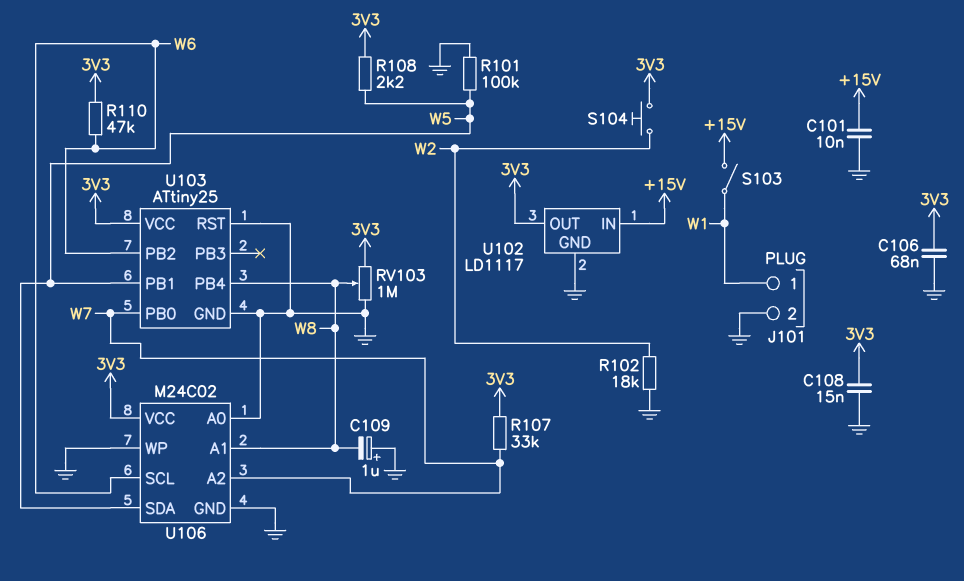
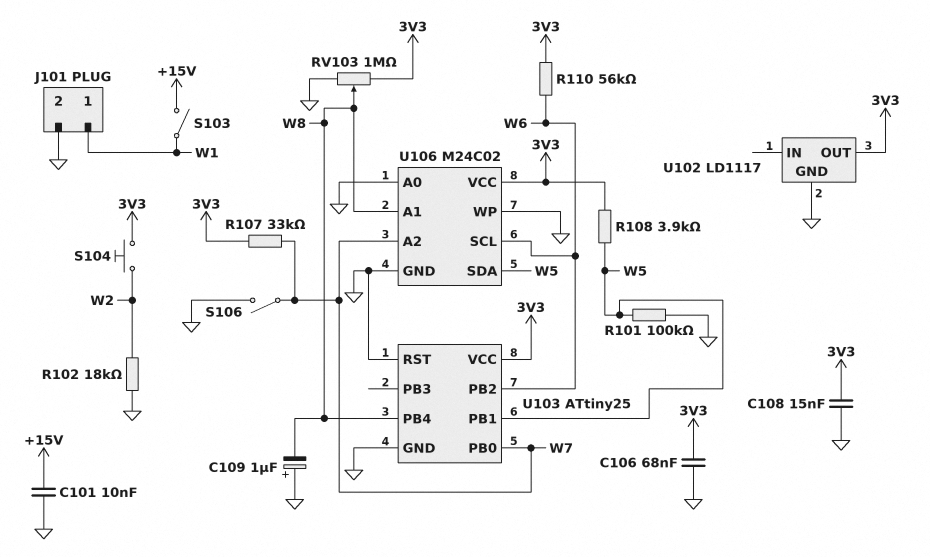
R108: 2.2k (3V3, W5) -> 3.9k (3V3, W5)
R110: 47k (3V3, W6) -> 56k (3V3, W6)
S106: none -> switch (GND, W7)
U102 pin IN: +15V -> none

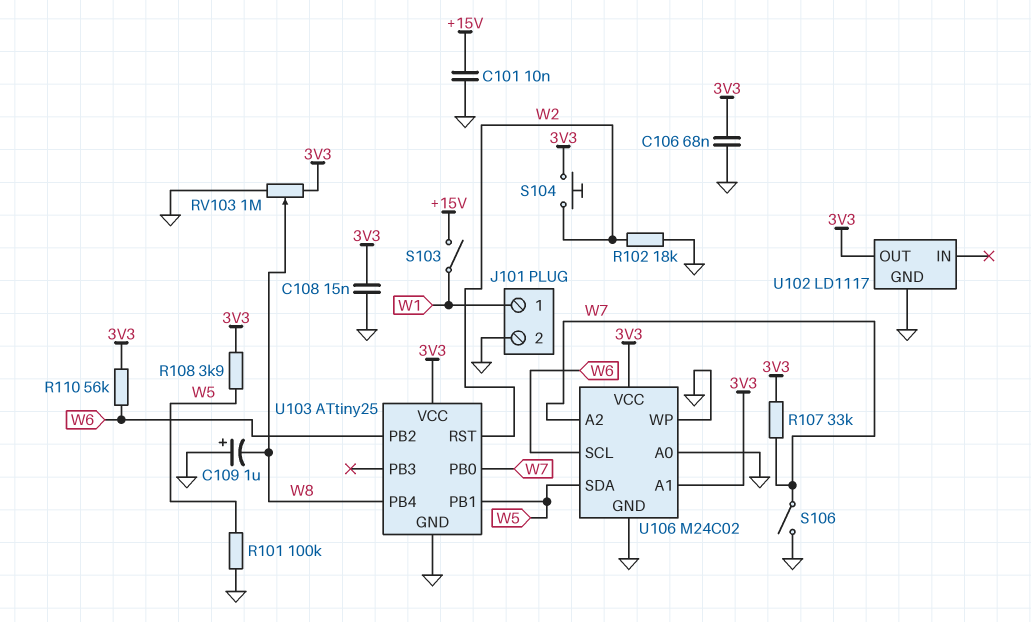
U103 pin RST: GND -> W2
U106 pin A1: W8 -> 3V3

